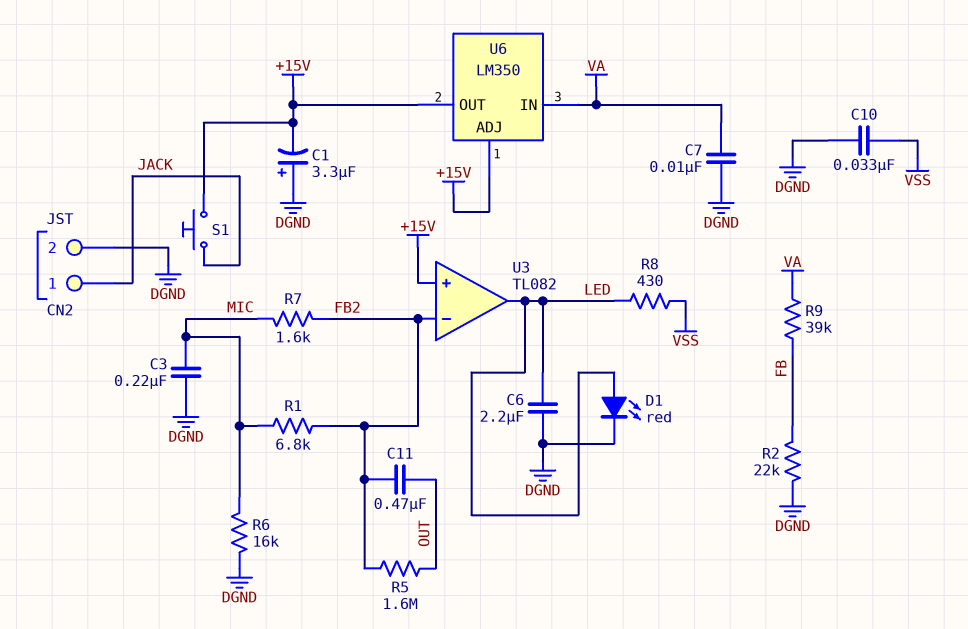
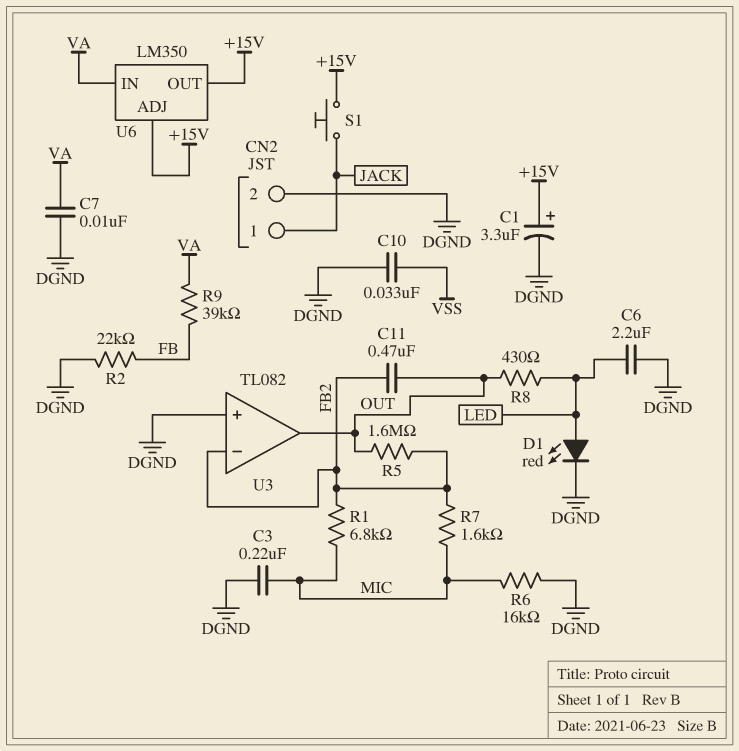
C1: 3.3uF (plus DGND, minus +15V) -> 3.3uF (plus +15V, minus DGND)
R8: 430 (LED, VSS) -> 430 (LED, OUT)
U3 pin in+: +15V -> DGND
U3 pin out: LED -> OUT

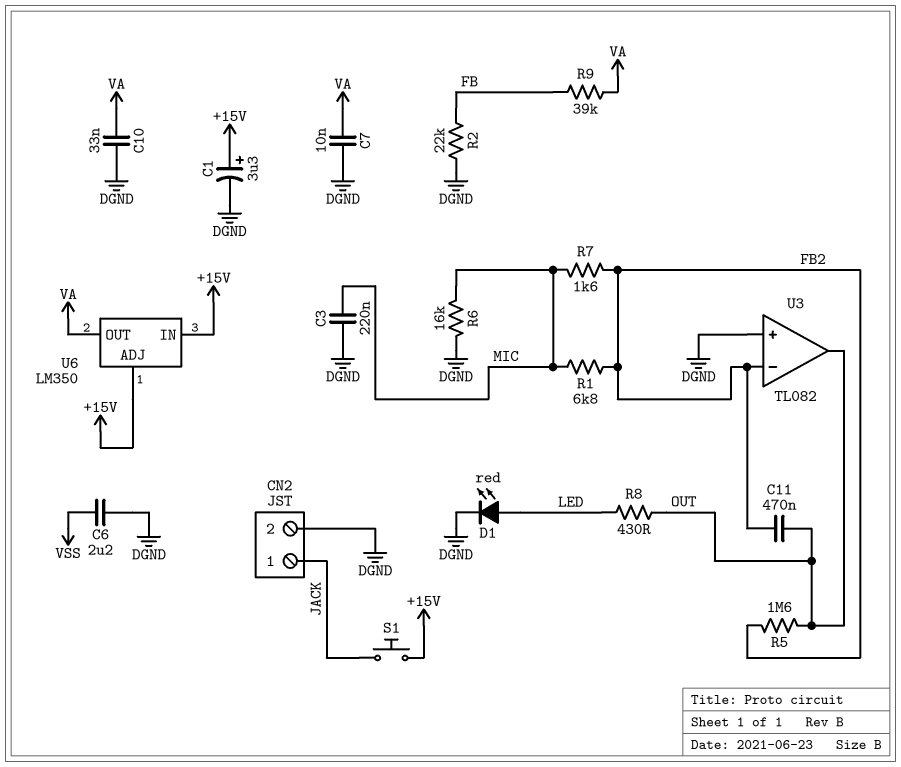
C6: 2.2uF (DGND, LED) -> 2.2uF (DGND, VSS)
C10: 33nF (DGND, VSS) -> 33nF (DGND, VA)
U6 pin IN: VA -> +15V
U6 pin OUT: +15V -> VA

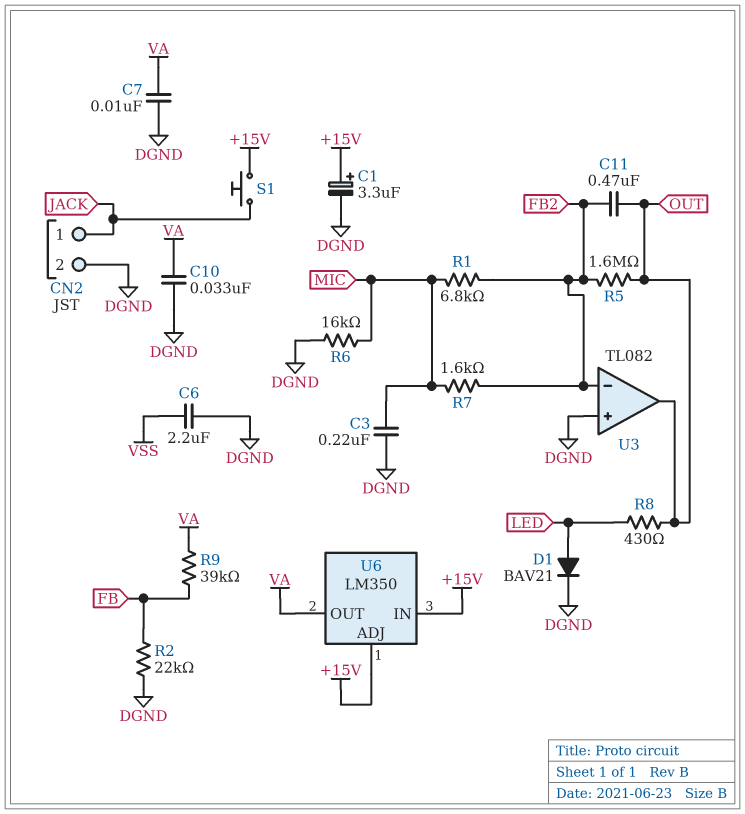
D1: LED red (A LED, K DGND) -> diode BAV21 (A LED, K DGND)

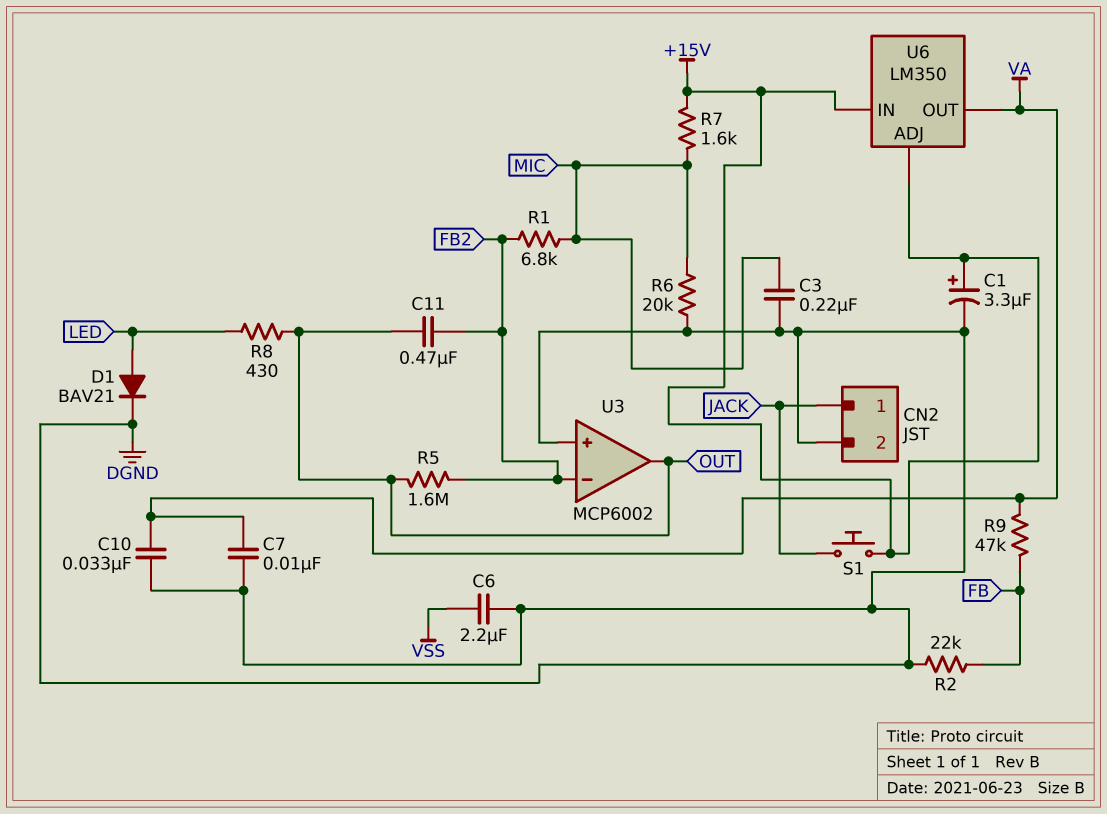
R6: 16k (DGND, MIC) -> 20k (DGND, MIC)
R7: 1.6k (FB2, MIC) -> 1.6k (+15V, MIC)
R9: 39k (FB, VA) -> 47k (FB, VA)
U3: TL082 -> MCP6002

